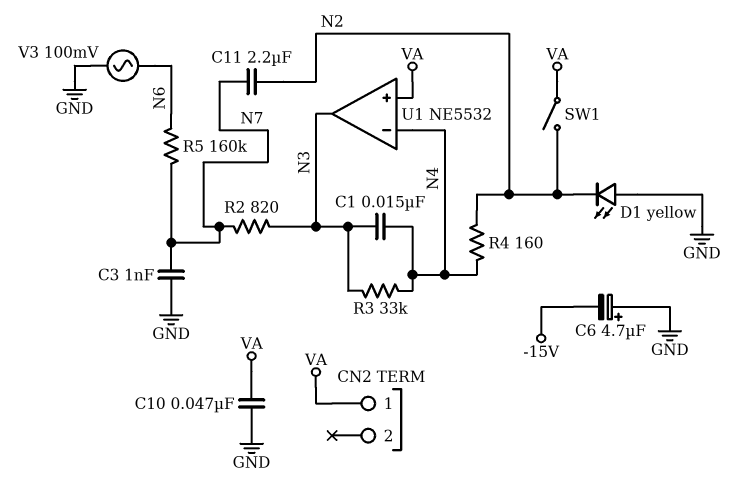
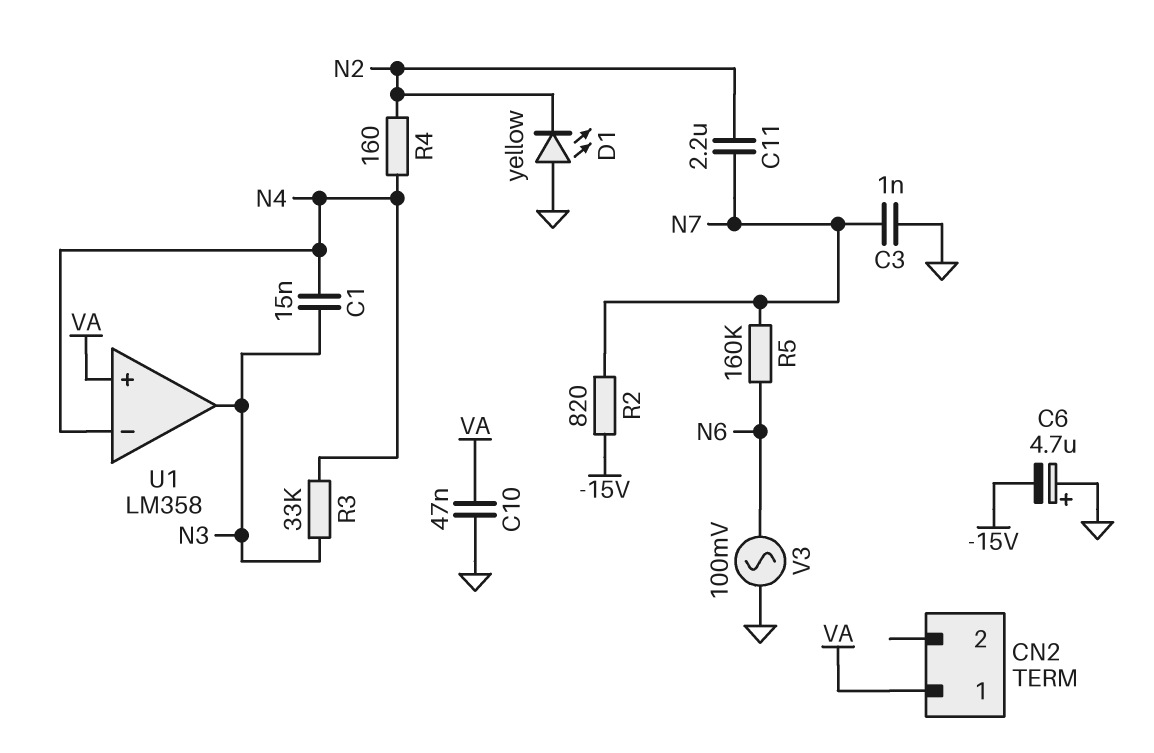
R2: 820 (N3, N7) -> 820 (-15V, N7)
SW1: switch (N2, VA) -> none
U1: NE5532 -> LM358

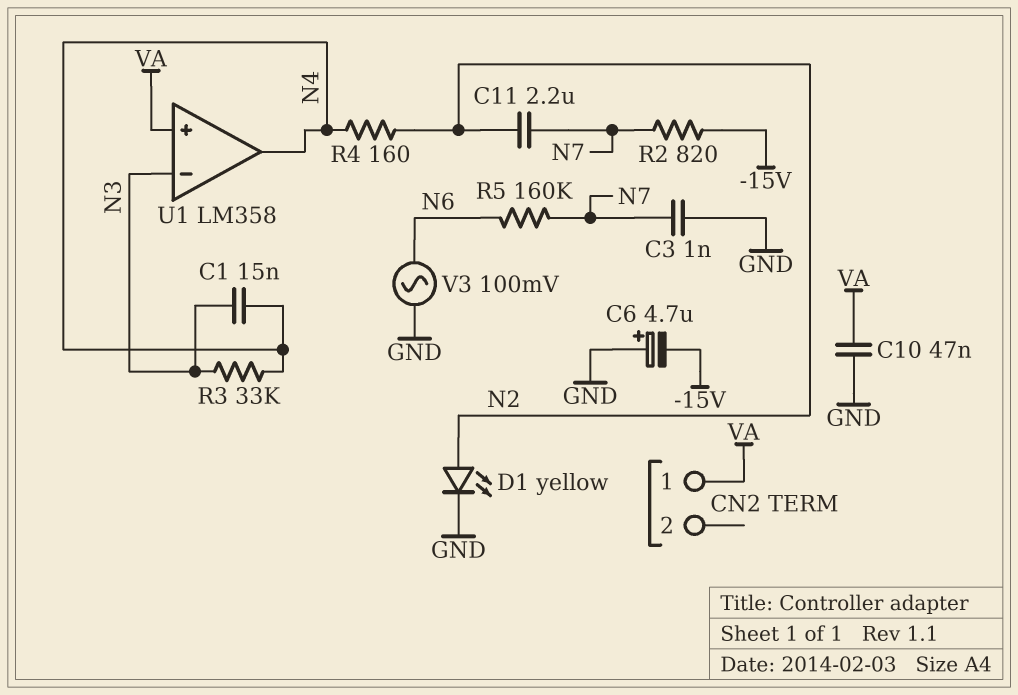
D1: LED yellow (A GND, K N2) -> LED yellow (A N2, K GND)
U1 pin in-: N4 -> N3
U1 pin out: N3 -> N4

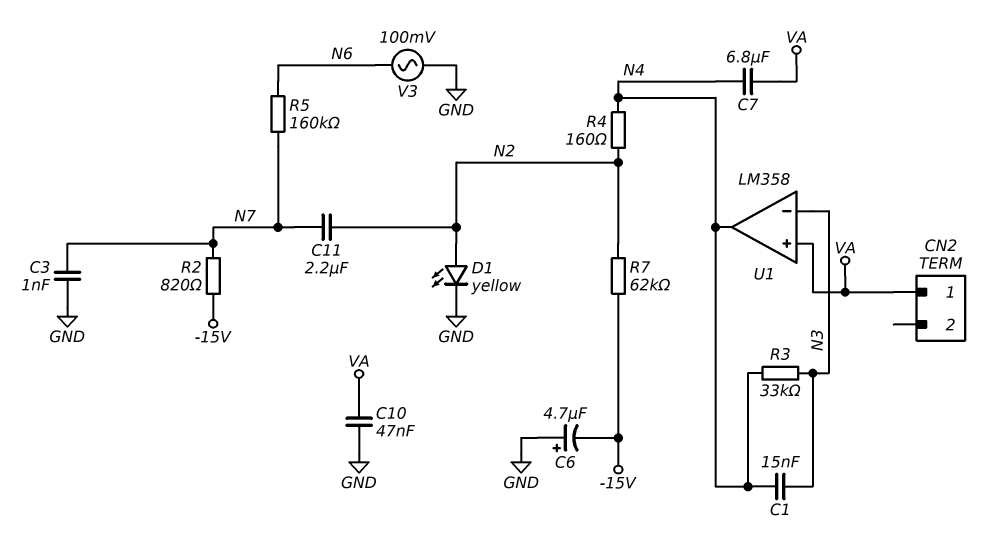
C7: none -> 6.8uF (N4, VA)
R7: none -> 62k (-15V, N2)

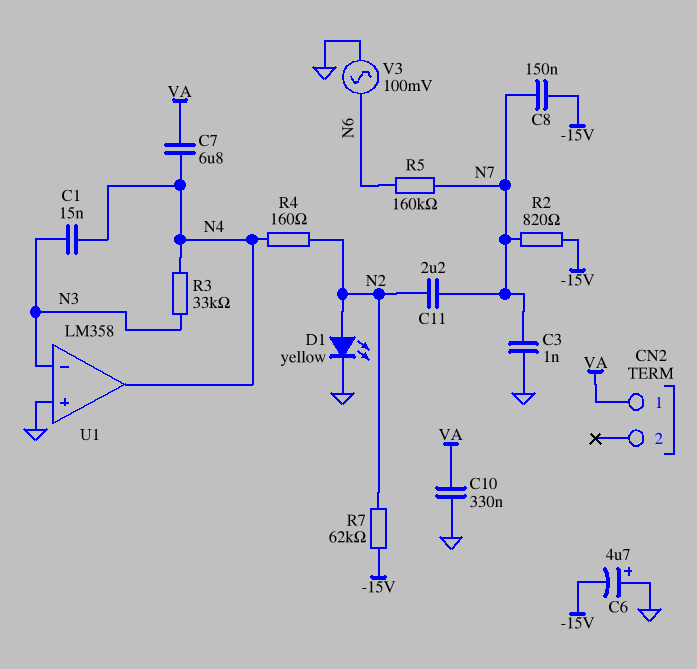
C8: none -> 150nF (-15V, N7)
C10: 47nF (GND, VA) -> 330nF (GND, VA)
U1 pin in+: VA -> GND

